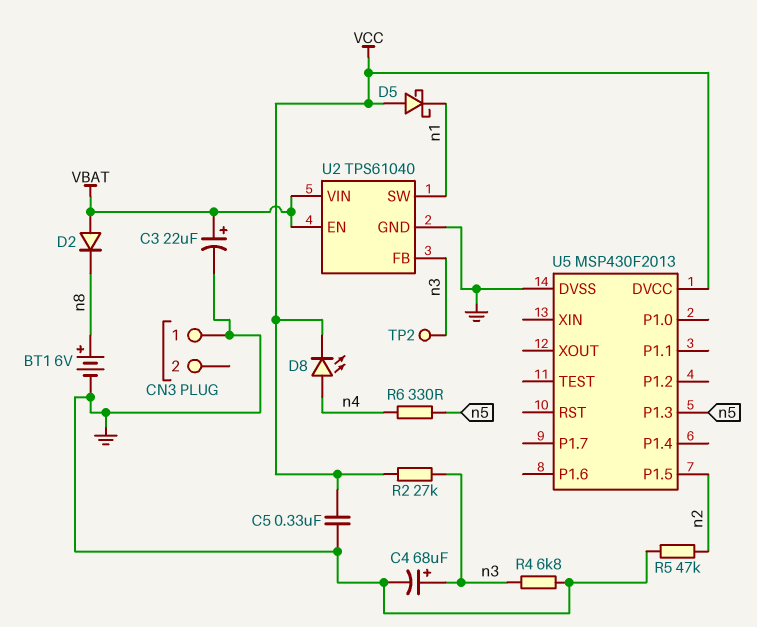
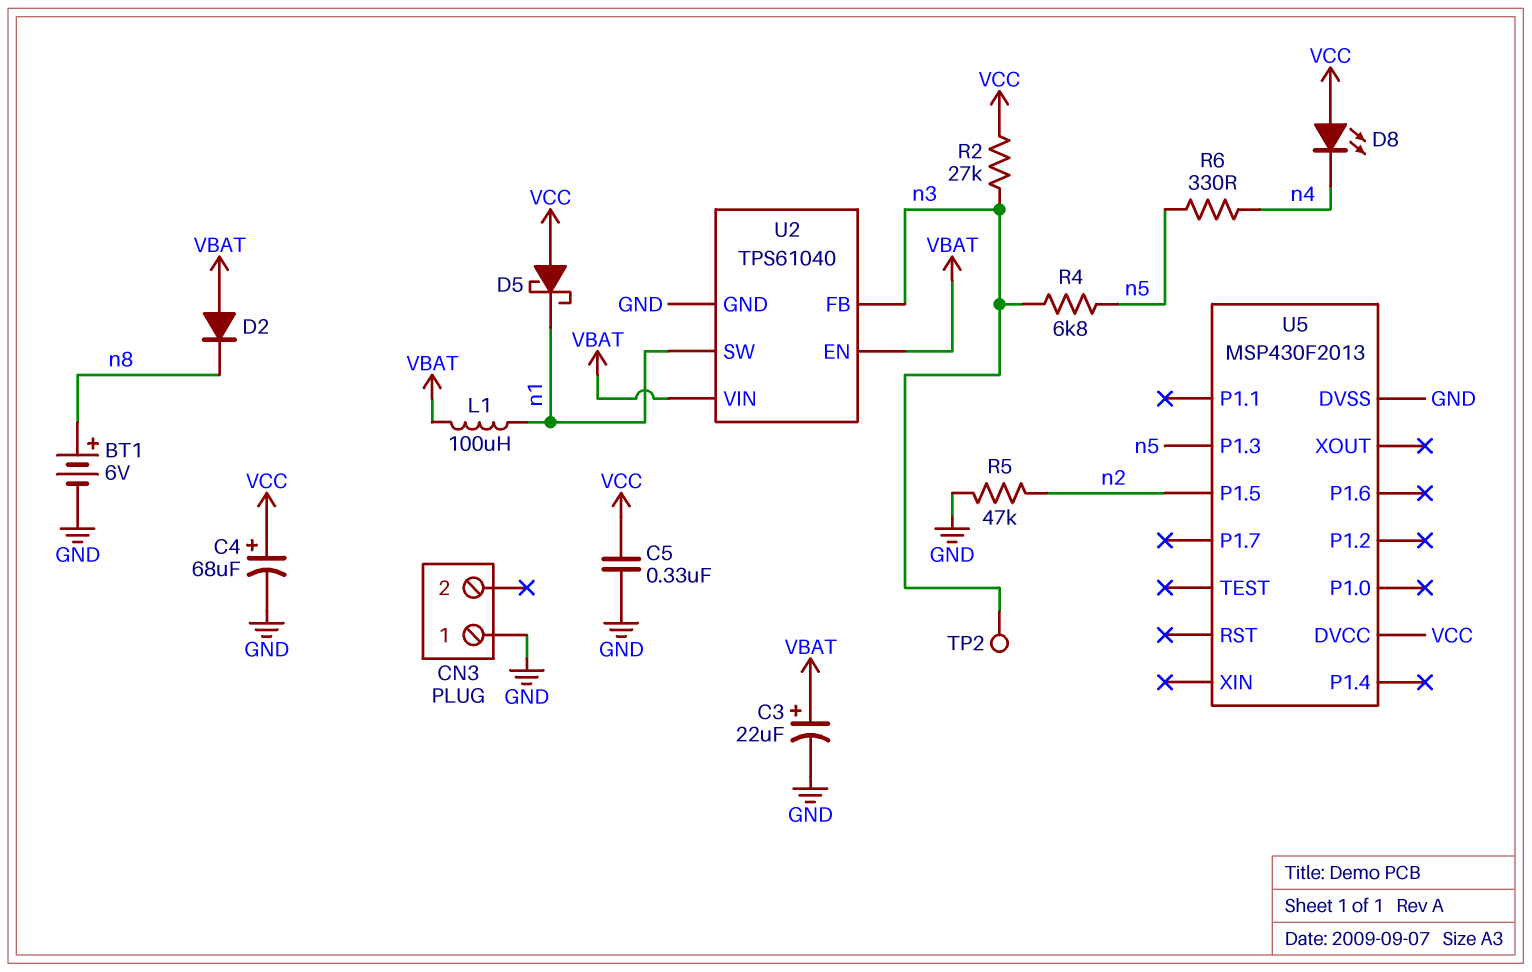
C4: 68uF (plus n3, minus GND) -> 68uF (plus VCC, minus GND)
D8: LED (A n4, K VCC) -> LED (A VCC, K n4)
L1: none -> 100uH (VBAT, n1)
R4: 6.8k (GND, n3) -> 6.8k (n3, n5)

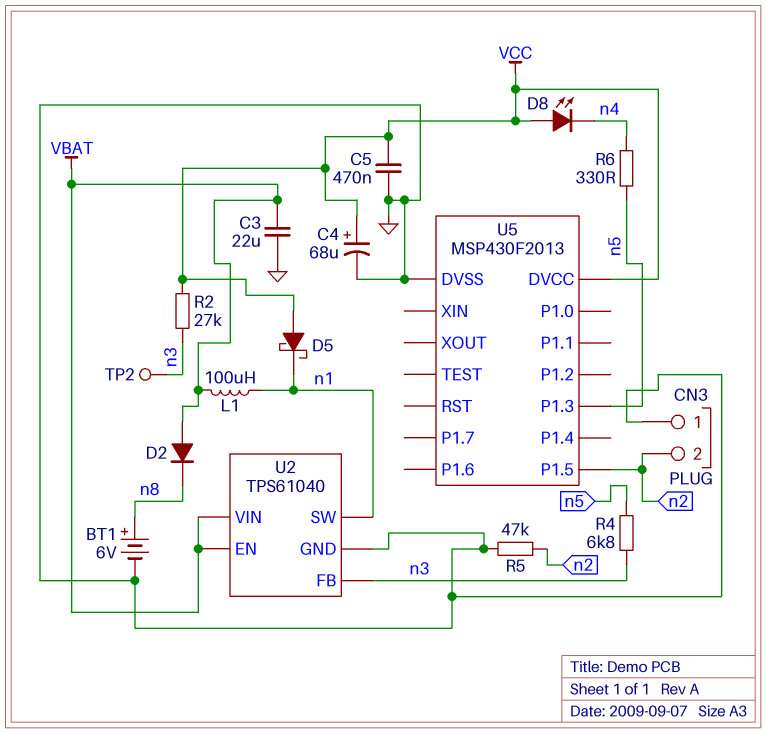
C3: 22uF (plus VBAT, minus GND) -> 22uF (GND, VBAT)
C5: 330nF (GND, VCC) -> 470nF (GND, VCC)
CN3 pin 2: none -> n2

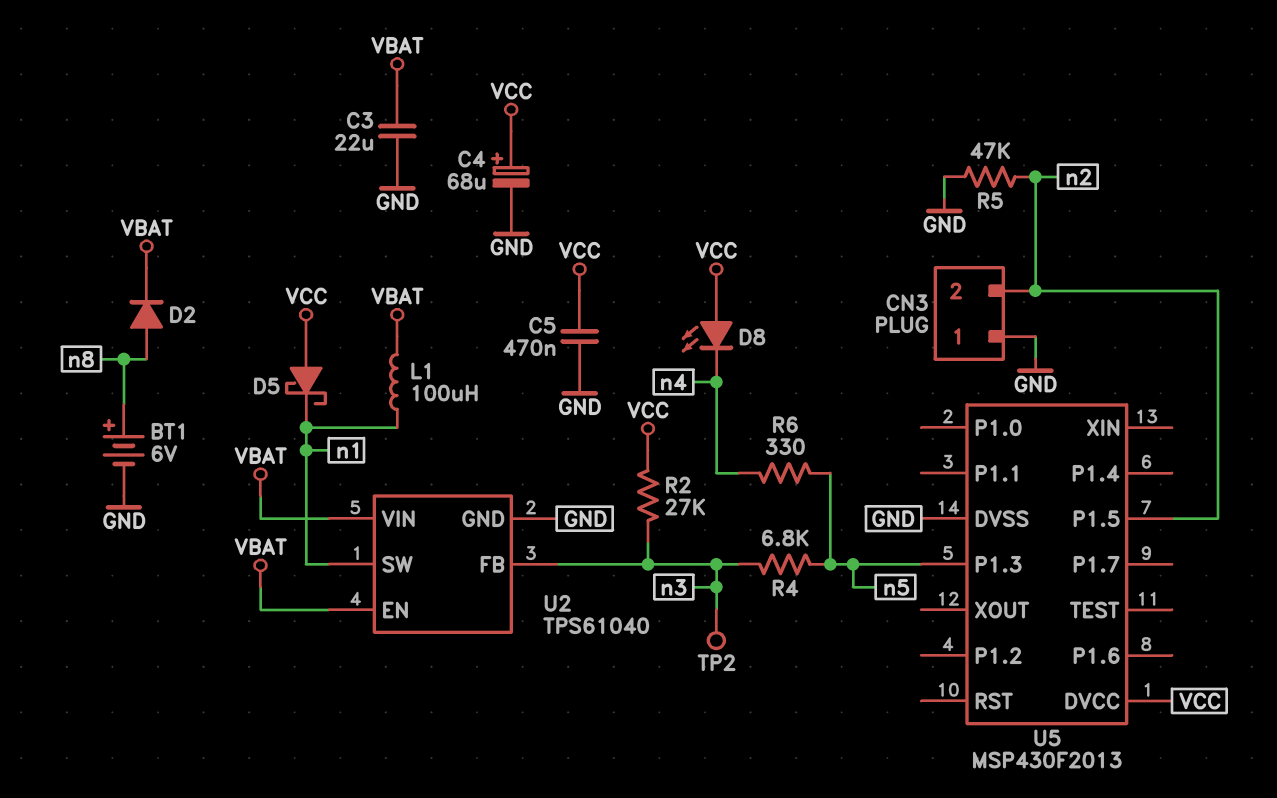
D2: diode (A VBAT, K n8) -> diode (A n8, K VBAT)

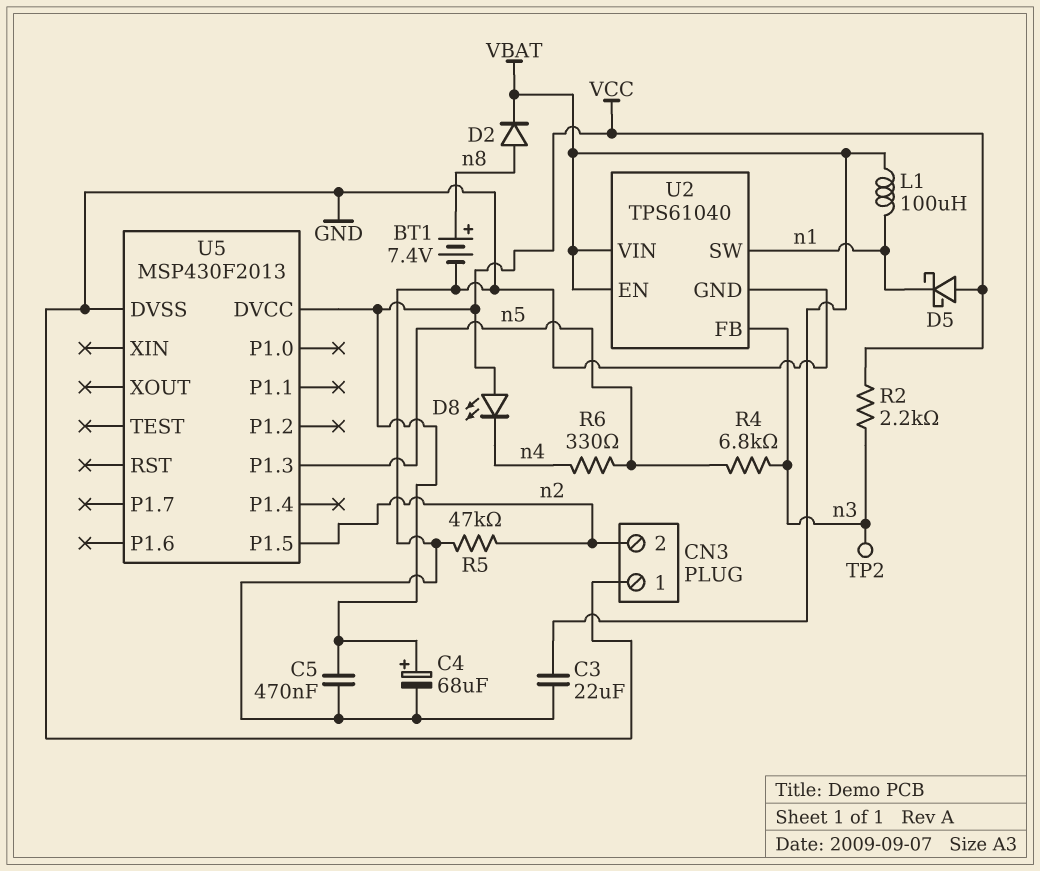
BT1: 6V (plus n8, minus GND) -> 7.4V (plus n8, minus GND)
R2: 27k (VCC, n3) -> 2.2k (VCC, n3)

